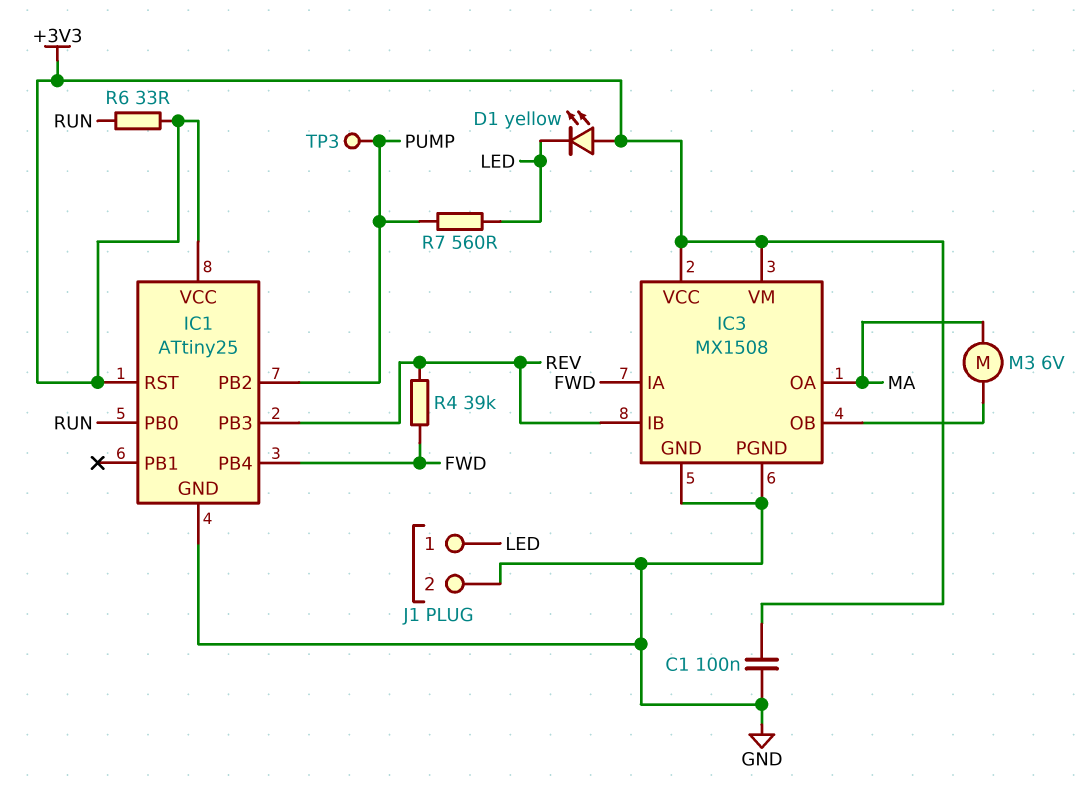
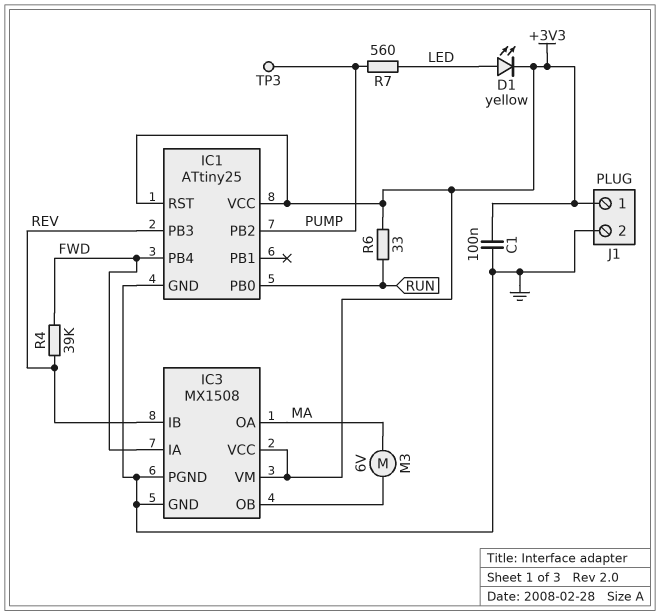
D1: LED yellow (A +3V3, K LED) -> LED yellow (A LED, K +3V3)
J1 pin 1: LED -> +3V3

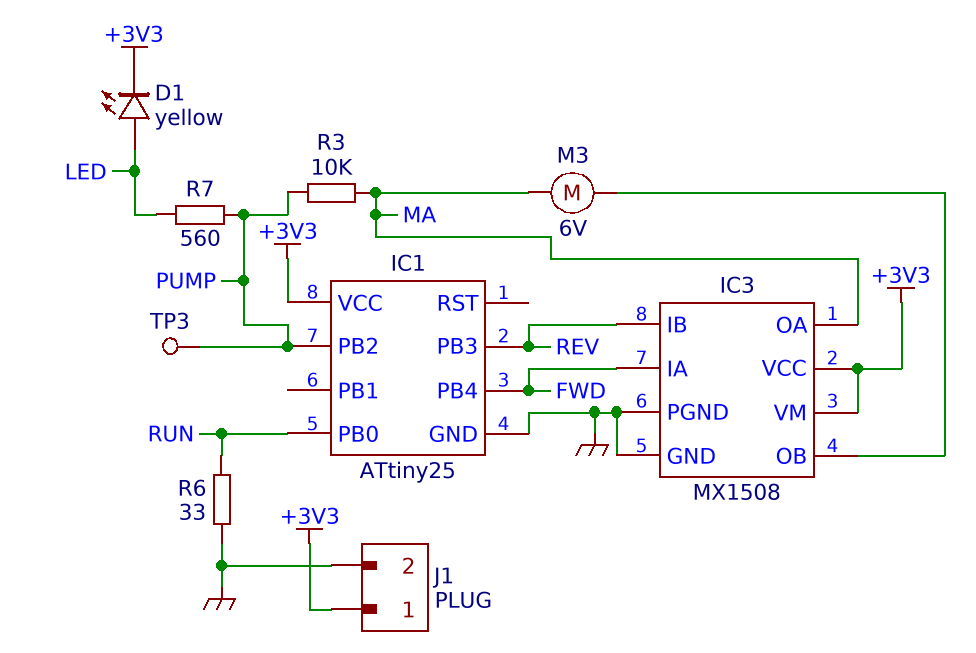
C1: 100nF (+3V3, GND) -> none
IC1 pin RST: +3V3 -> none
R3: none -> 10k (MA, PUMP)
R4: 39k (FWD, REV) -> none
R6: 33 (+3V3, RUN) -> 33 (GND, RUN)

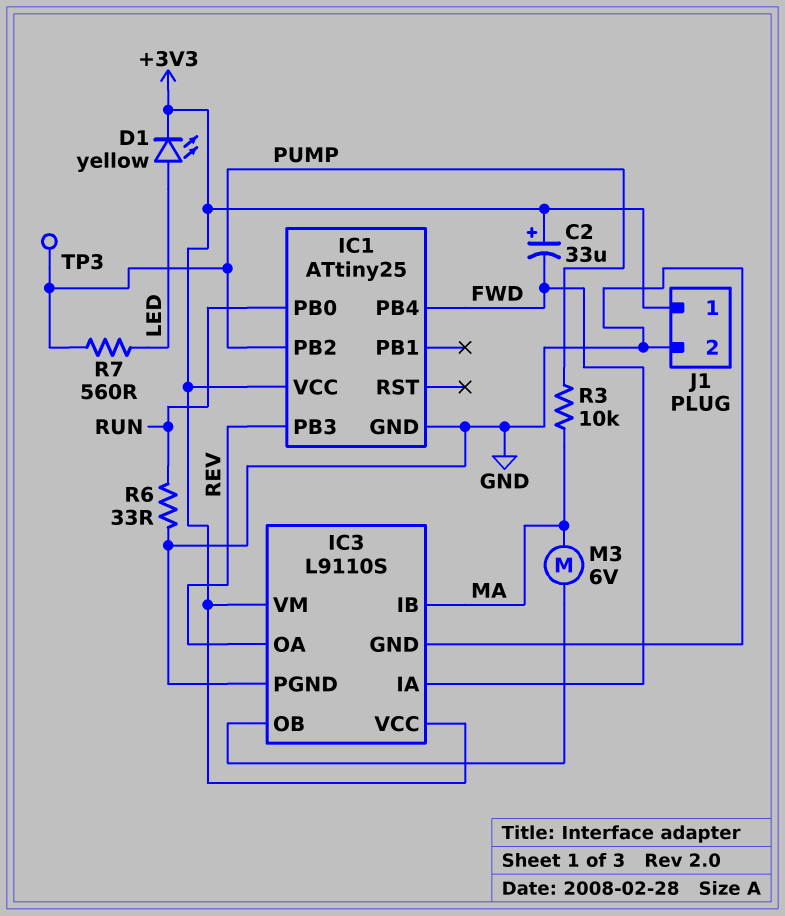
C2: none -> 33uF (plus +3V3, minus FWD)
IC3: MX1508 -> L9110S
IC3 pin IB: REV -> MA
IC3 pin OA: MA -> REV

